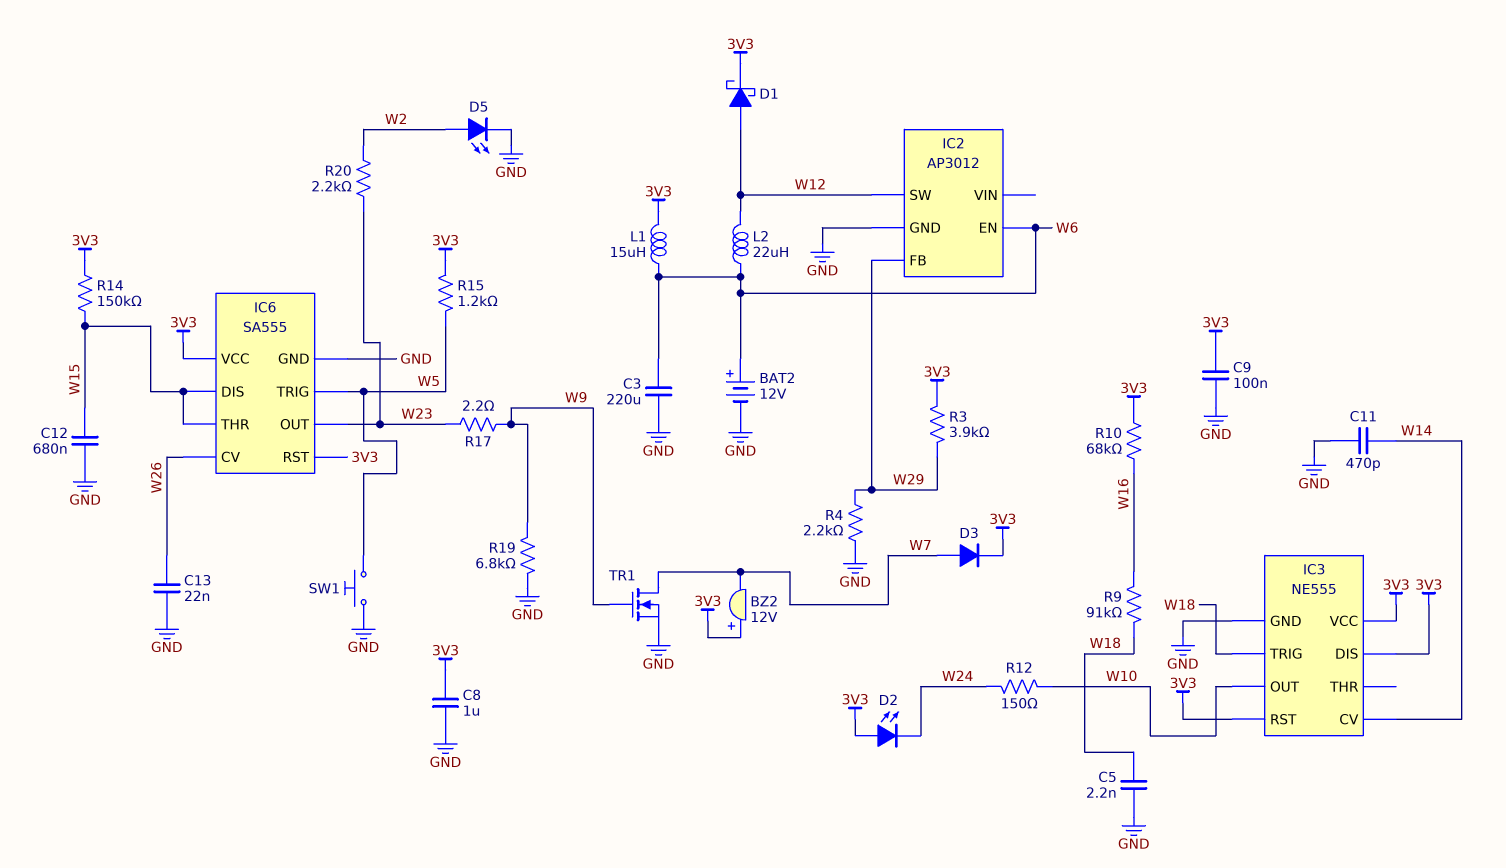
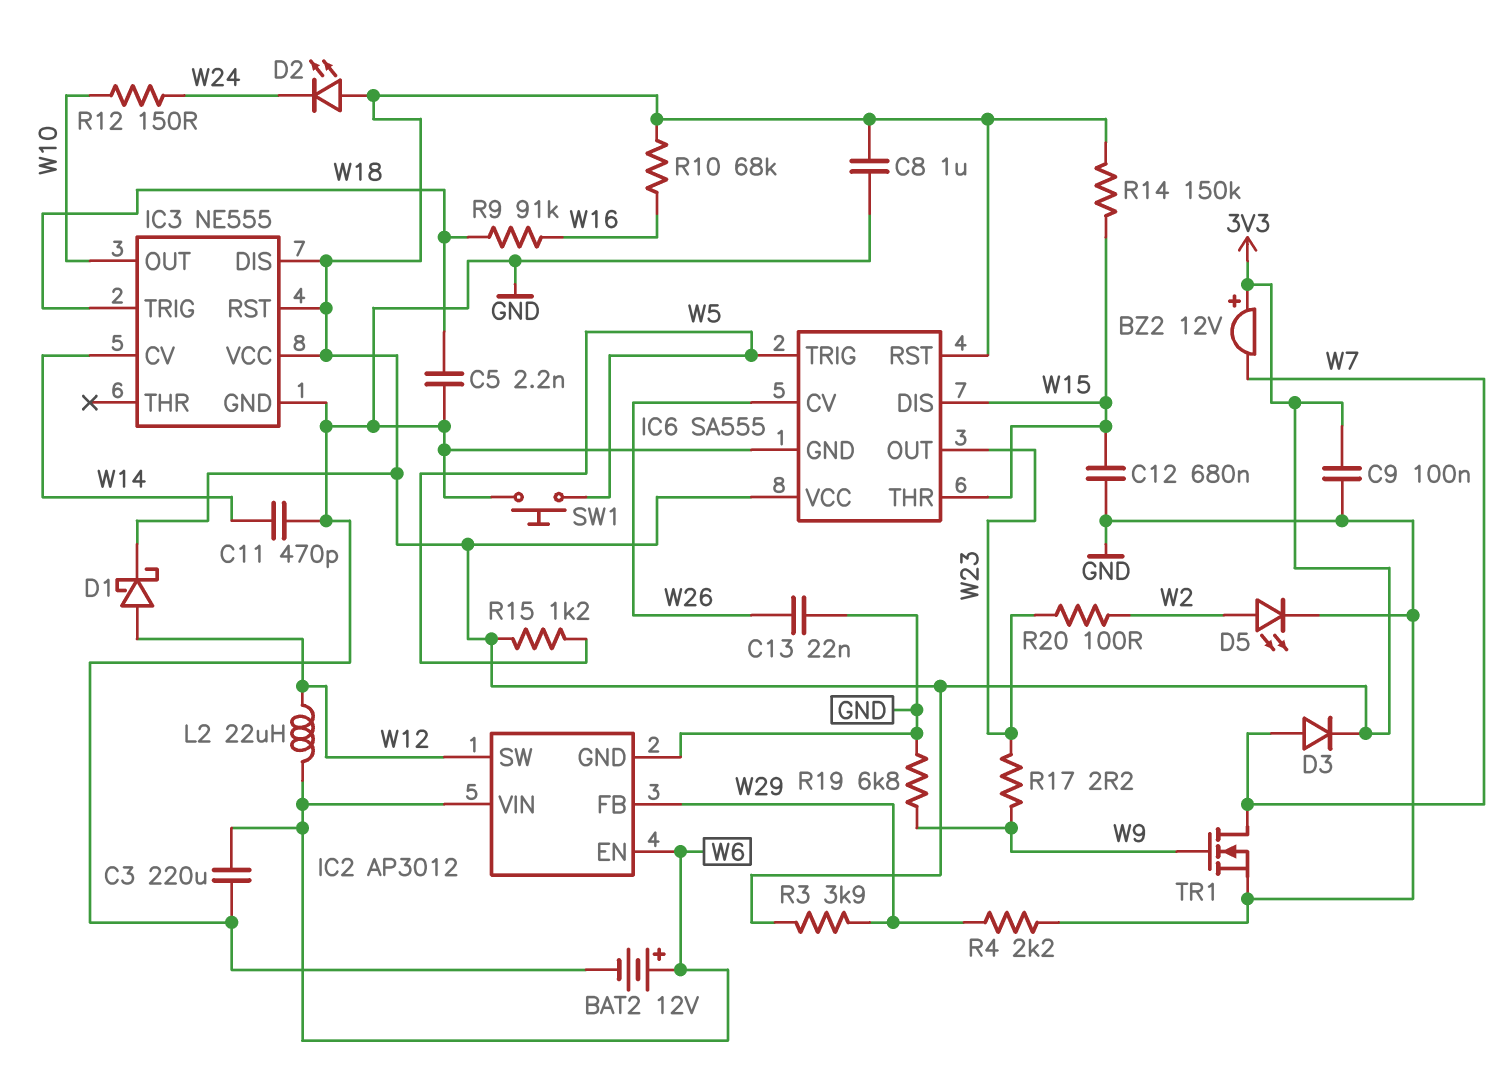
IC2 pin VIN: none -> W6
L1: 15uH (3V3, W6) -> none
R20: 2.2k (W2, W23) -> 100 (W2, W23)

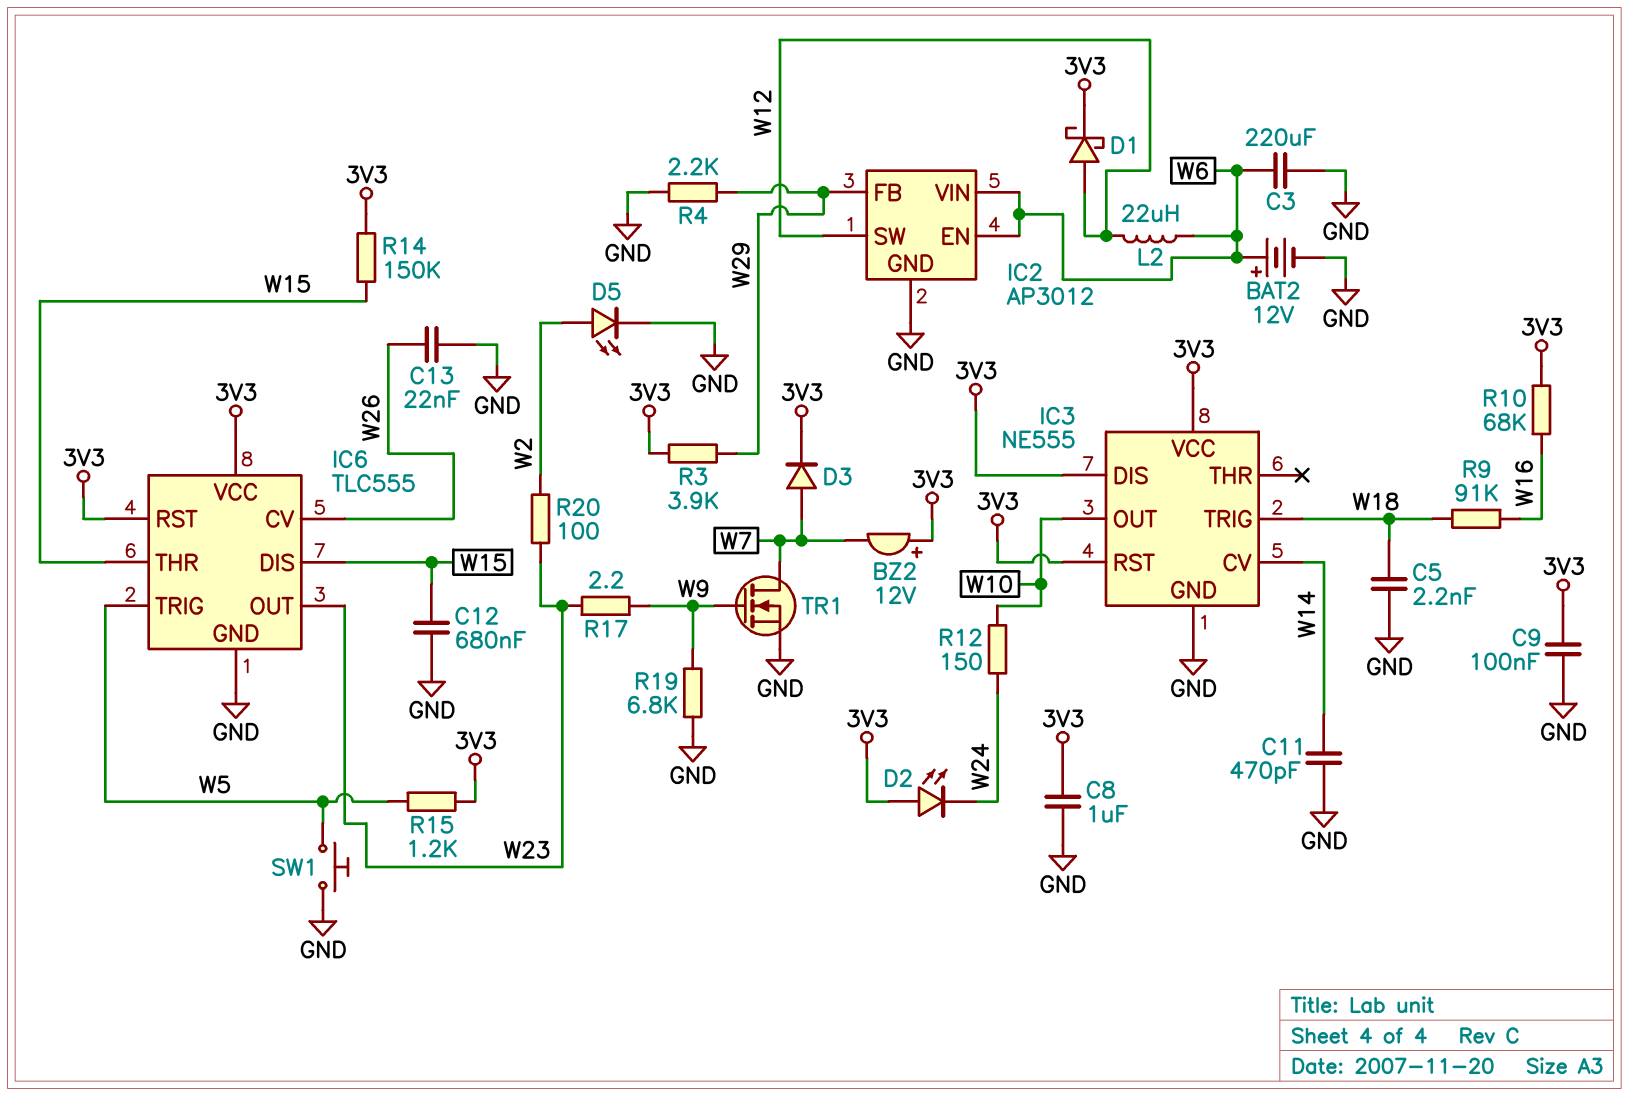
IC6: SA555 -> TLC555

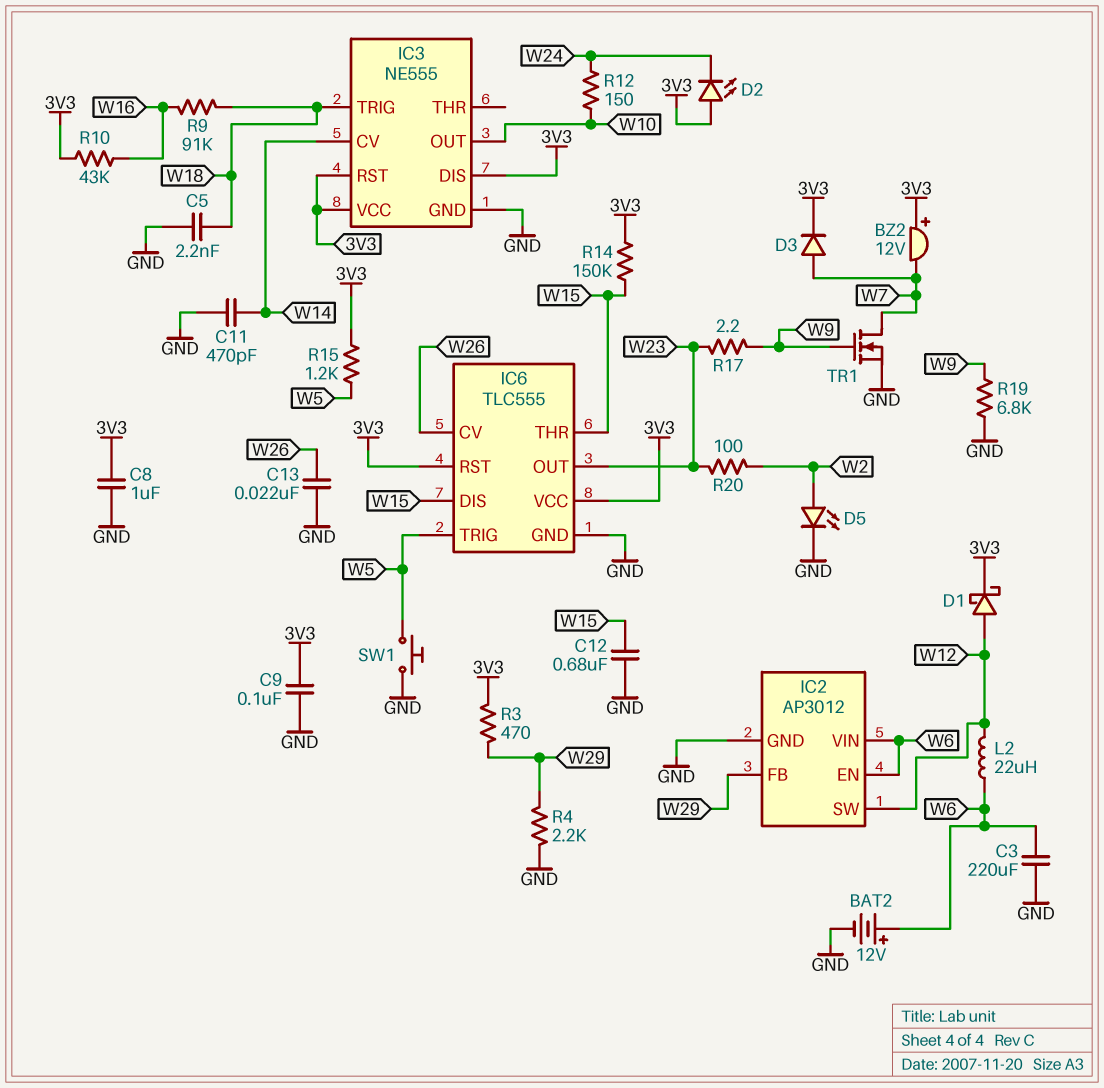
R3: 3.9k (3V3, W29) -> 470 (3V3, W29)
R10: 68k (3V3, W16) -> 43k (3V3, W16)

